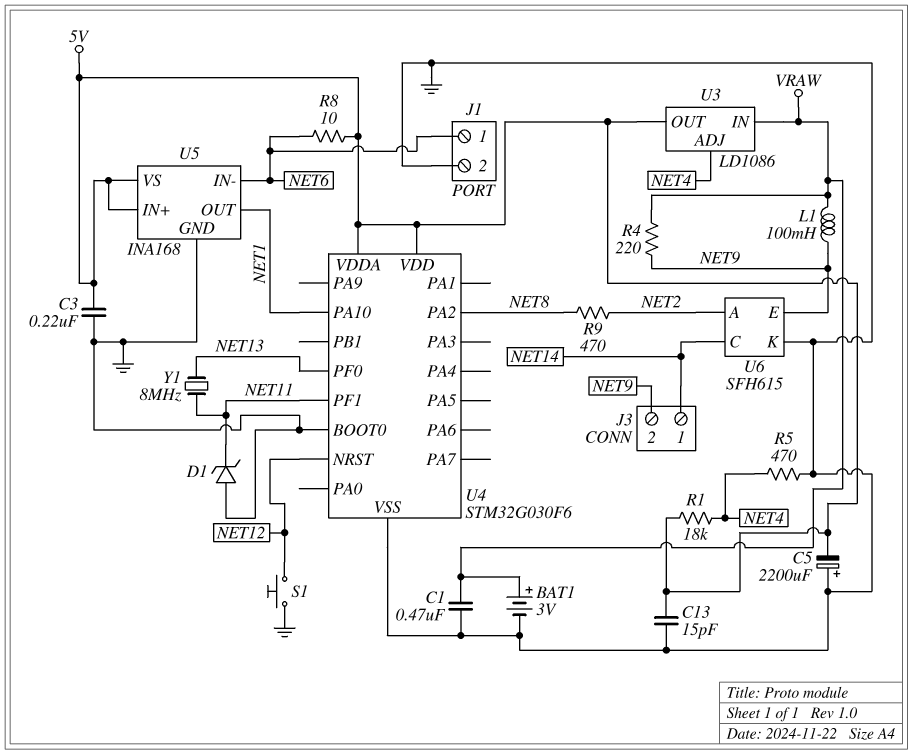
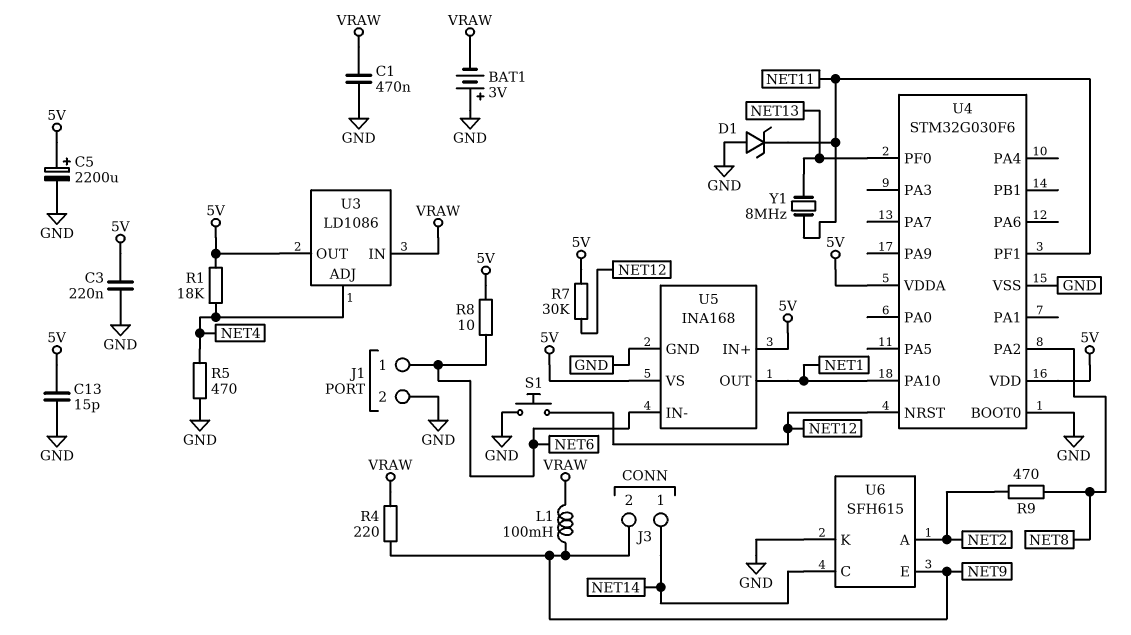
BAT1: 3V (plus VRAW, minus GND) -> 3V (plus GND, minus VRAW)
C5: 2200uF (plus GND, minus 5V) -> 2200uF (plus 5V, minus GND)
R7: none -> 30k (5V, NET12)

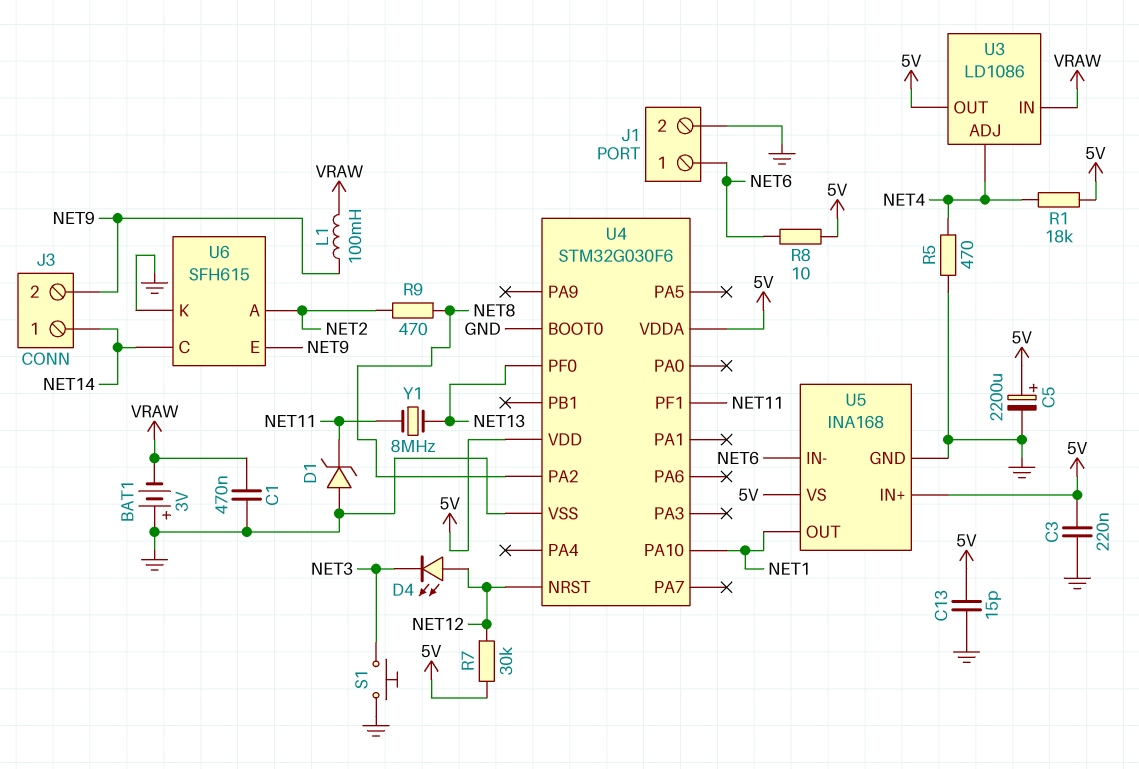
D4: none -> LED (A NET12, K NET3)
R4: 220 (NET9, VRAW) -> none
S1: button (GND, NET12) -> button (GND, NET3)

